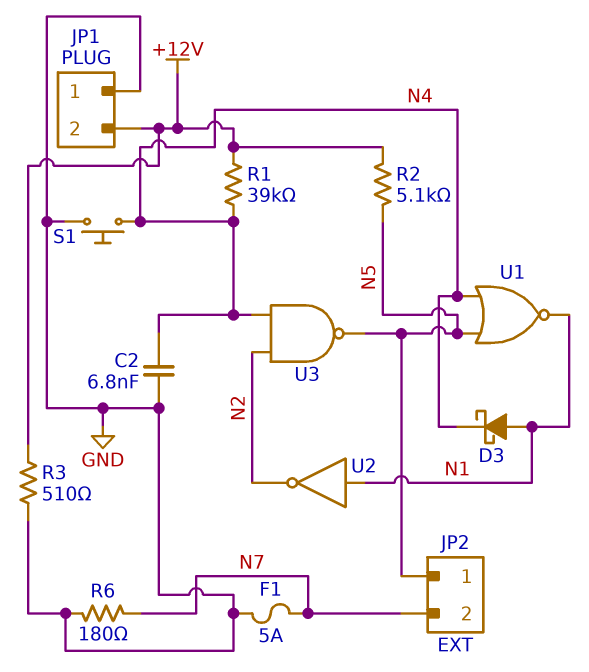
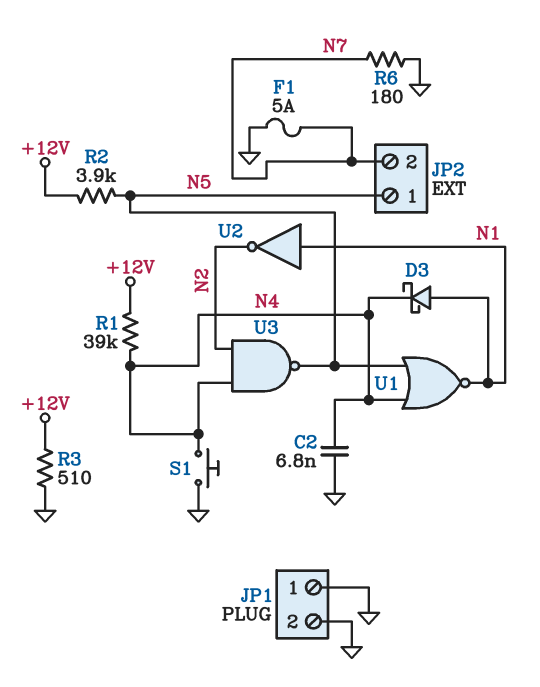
JP1 pin 2: +12V -> GND
R2: 5.1k (+12V, N5) -> 3.9k (+12V, N5)

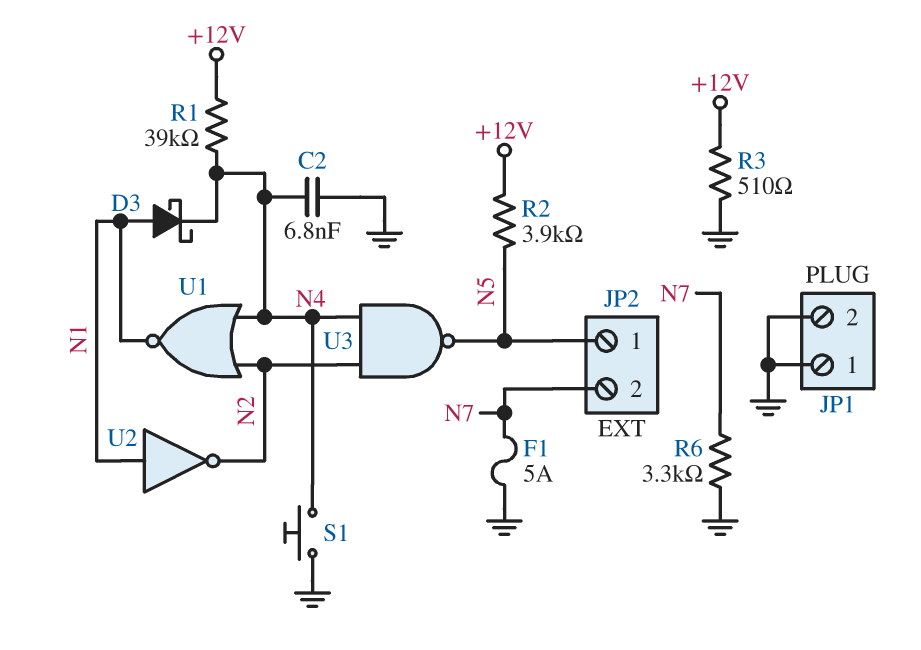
R6: 180 (GND, N7) -> 3.3k (GND, N7)
U1: NOR (in N4, in N5, out N1) -> NOR (in N2, in N4, out N1)

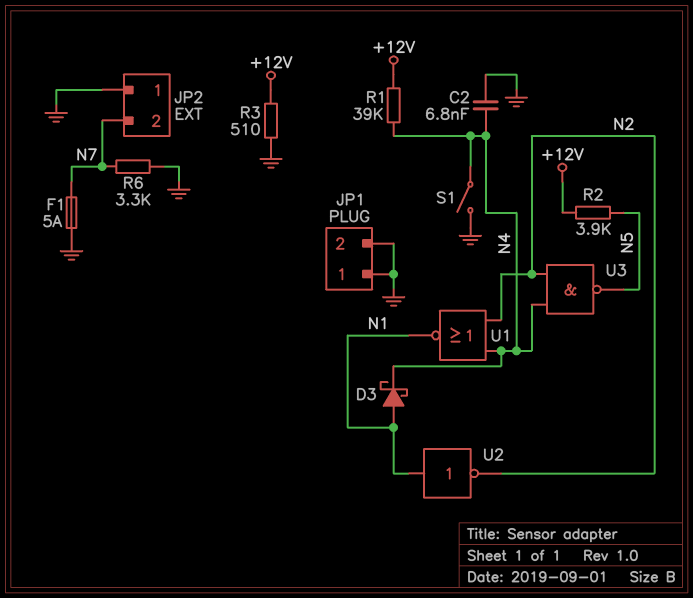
JP2 pin 1: N5 -> GND
S1: button (GND, N4) -> switch (GND, N4)

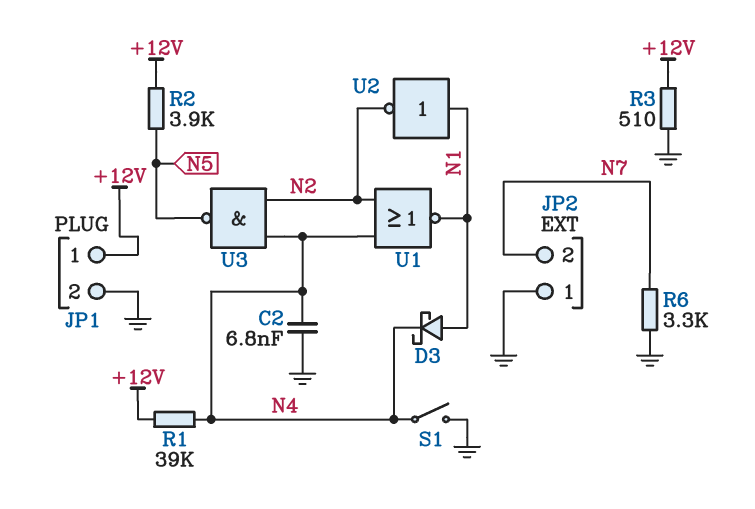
F1: 5A (GND, N7) -> none
JP1 pin 1: GND -> +12V

